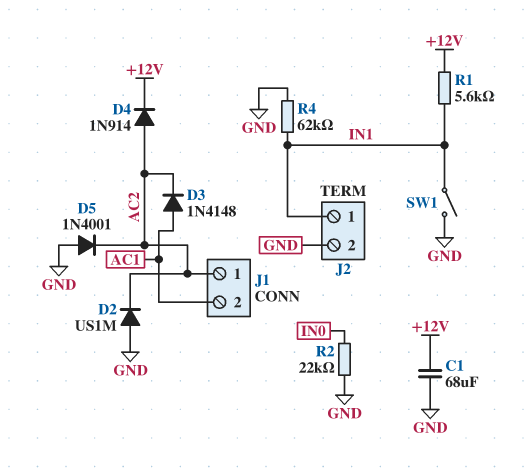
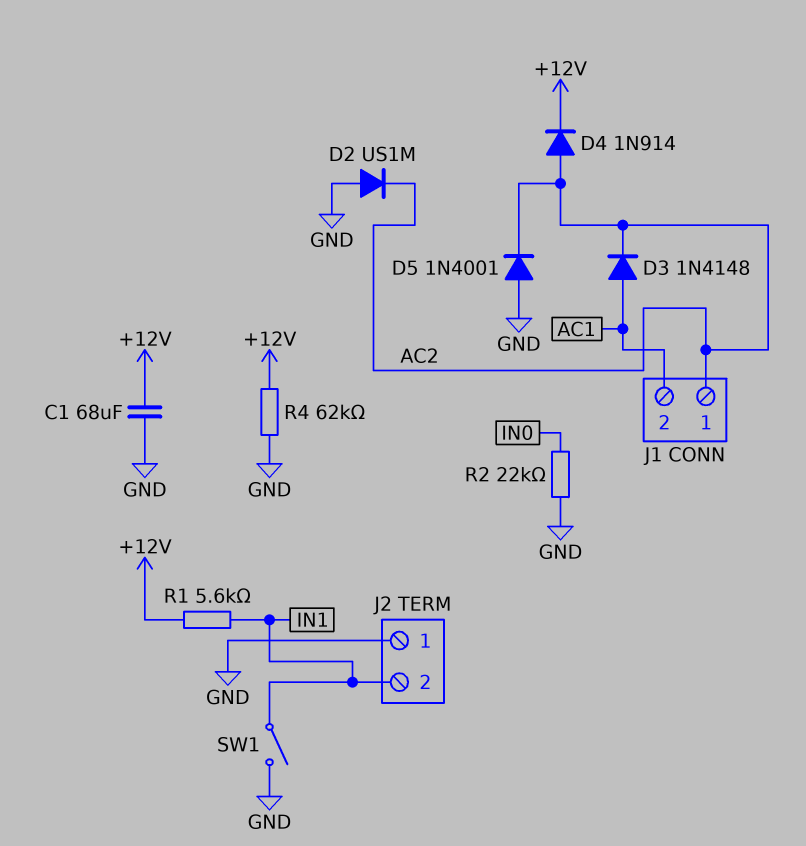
J2 pin 1: IN1 -> GND
J2 pin 2: GND -> IN1
R4: 62k (GND, IN1) -> 62k (+12V, GND)

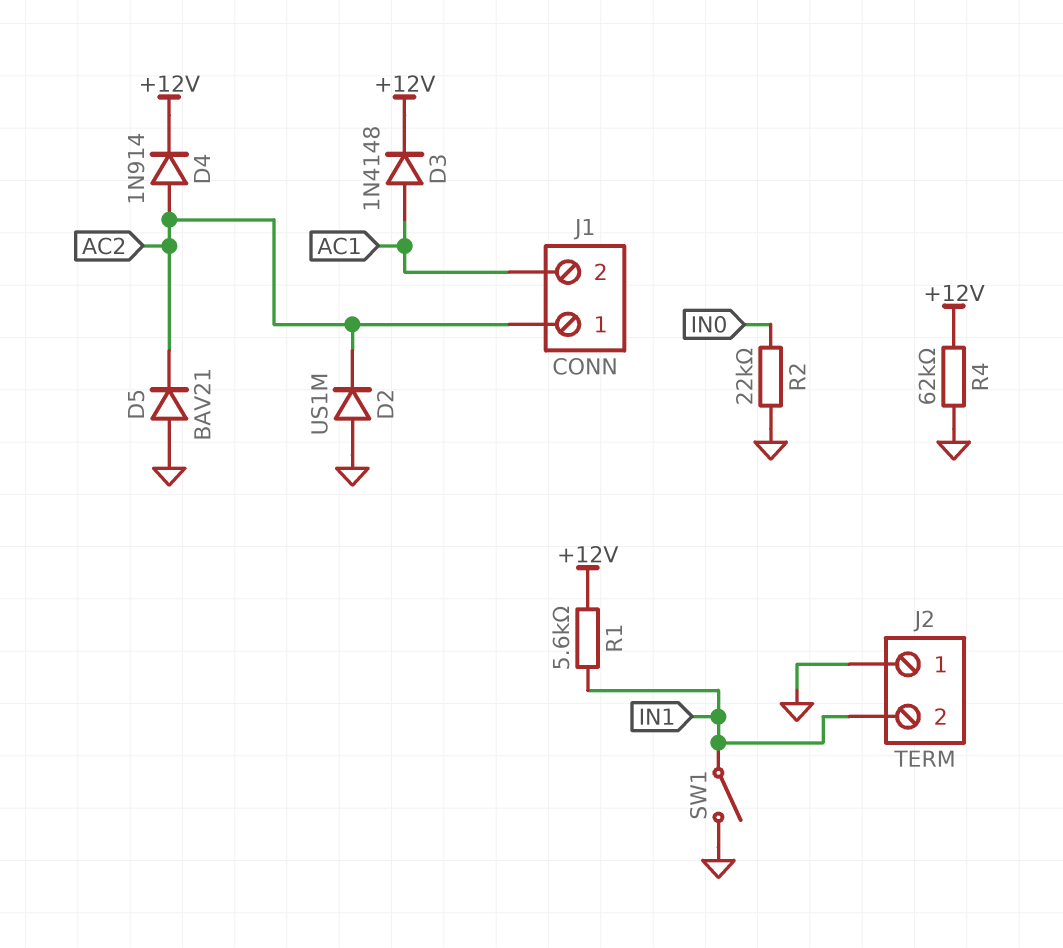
C1: 68uF (+12V, GND) -> none
D3: diode 1N4148 (A AC1, K AC2) -> diode 1N4148 (A AC1, K +12V)
D5: diode 1N4001 (A GND, K AC2) -> diode BAV21 (A GND, K AC2)

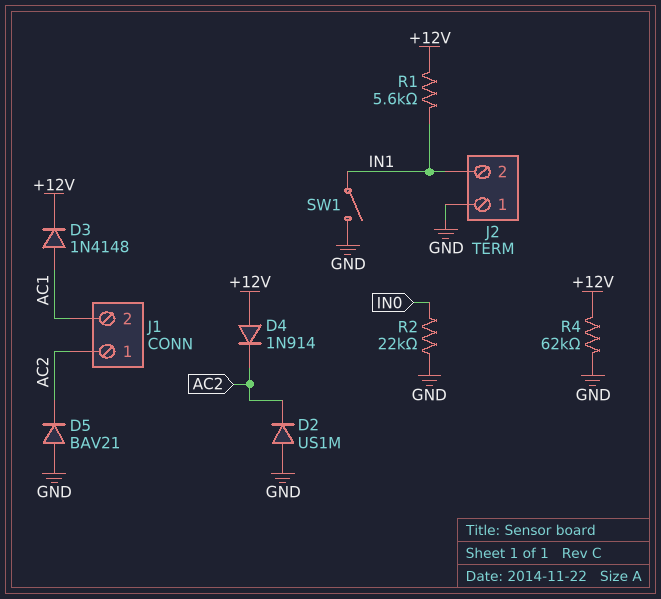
D4: diode 1N914 (A AC2, K +12V) -> diode 1N914 (A +12V, K AC2)

